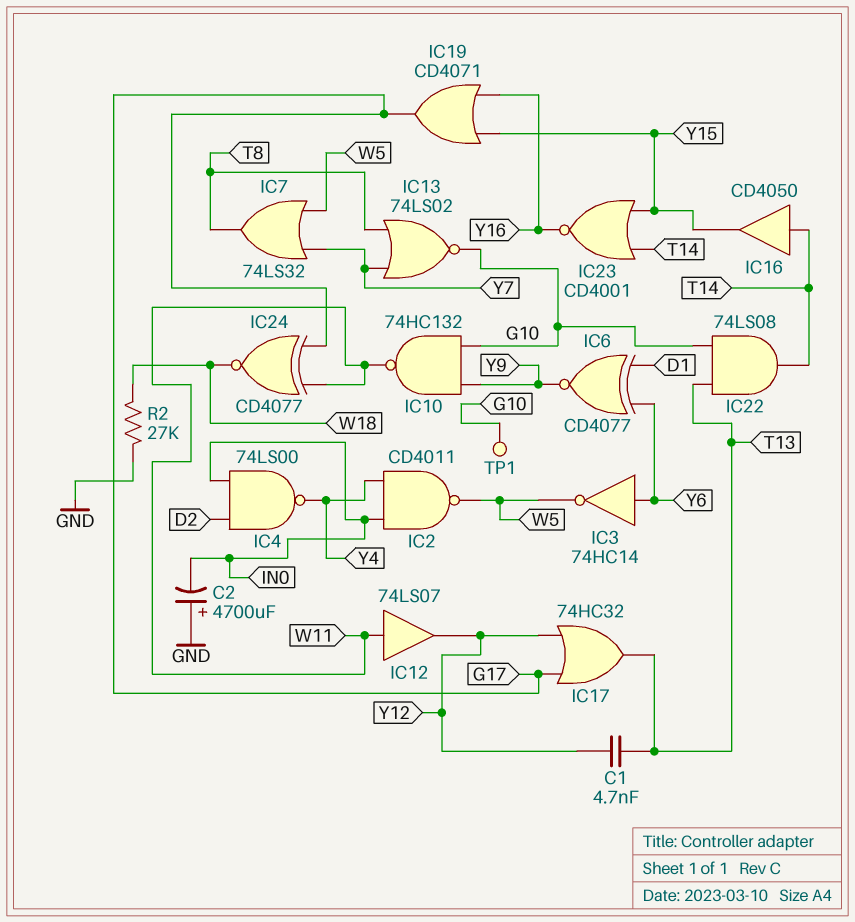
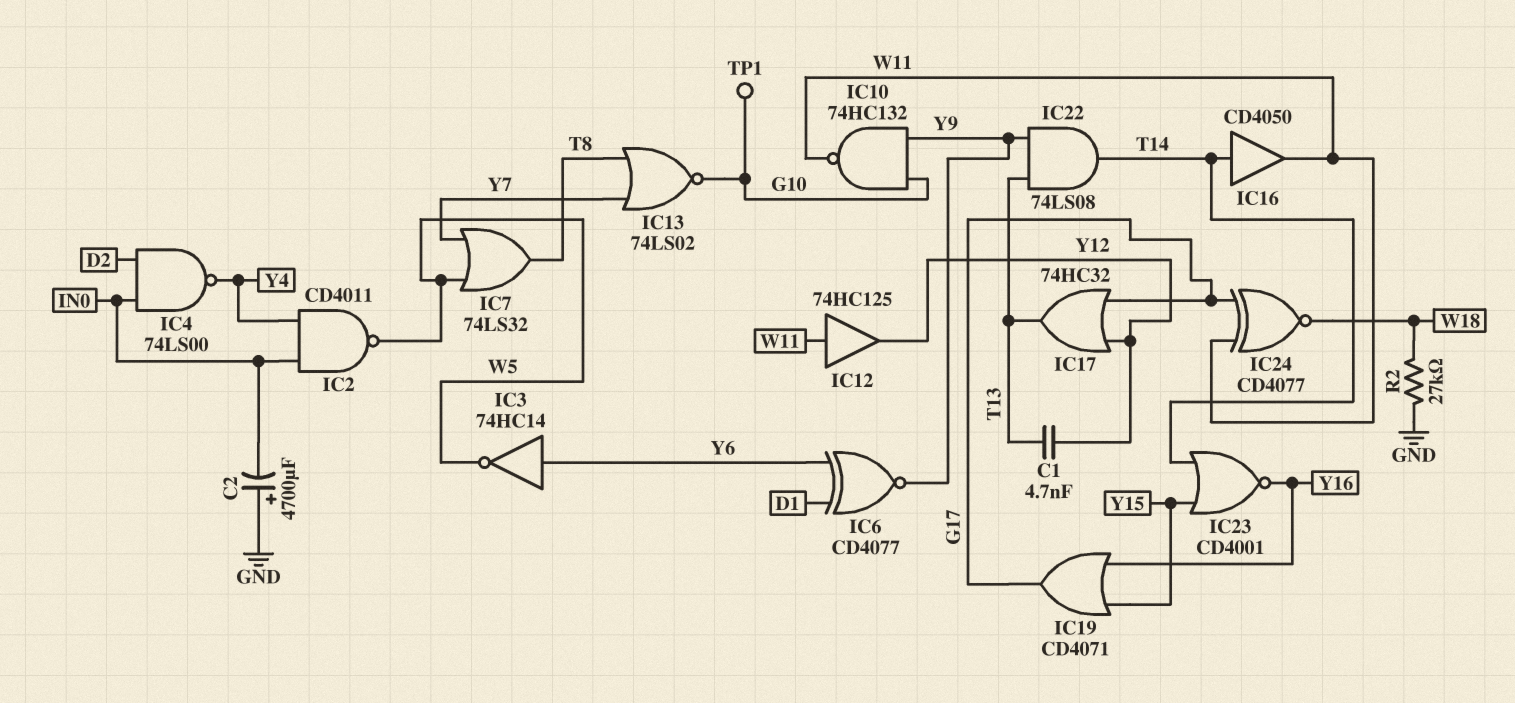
IC12: buffer 74LS07 (in W11, out Y12) -> buffer 74HC125 (in W11, out Y12)
IC16: buffer CD4050 (in T14, out Y15) -> buffer CD4050 (in T14, out W11)
IC22: AND 74LS08 (in G10, in T13, out T14) -> AND 74LS08 (in T13, in Y9, out T14)

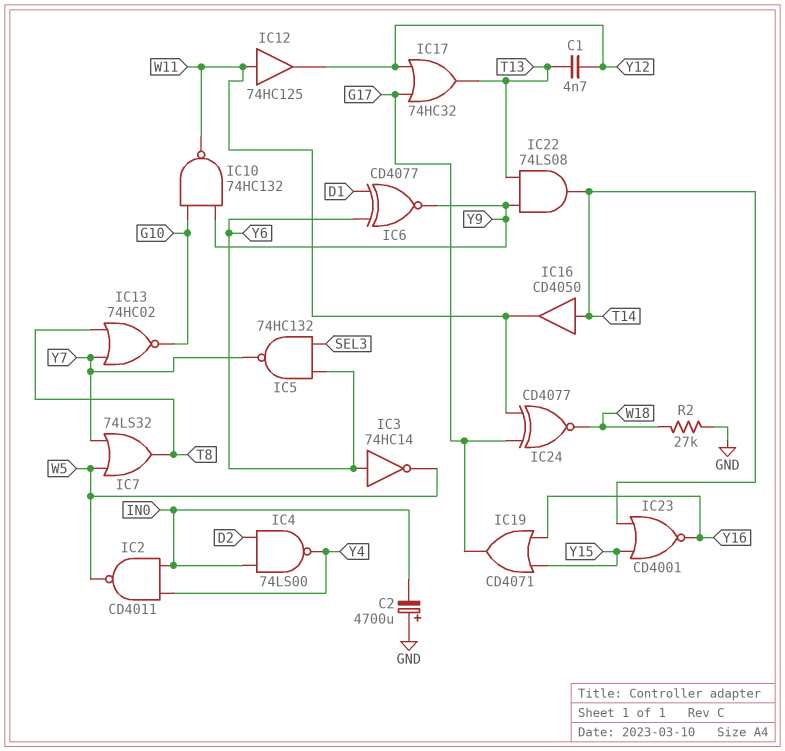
IC5: none -> NAND 74HC132 (in SEL3, in Y6, out Y7)
IC13: NOR 74LS02 (in T8, in Y7, out G10) -> NOR 74HC02 (in T8, in Y7, out G10)
TP1: test point (G10) -> none

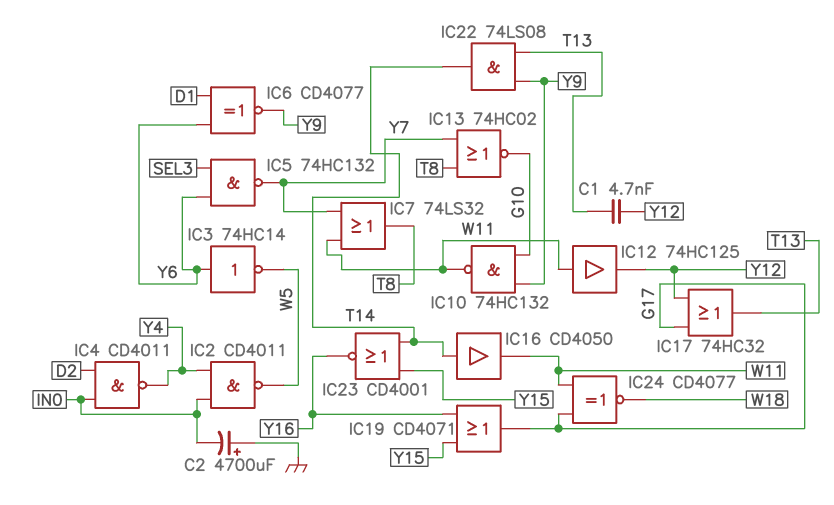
IC4: NAND 74LS00 (in D2, in IN0, out Y4) -> NAND CD4011 (in D2, in IN0, out Y4)
IC7: OR 74LS32 (in W5, in Y7, out T8) -> OR 74LS32 (in W11, in Y7, out T8)
R2: 27k (GND, W18) -> none

